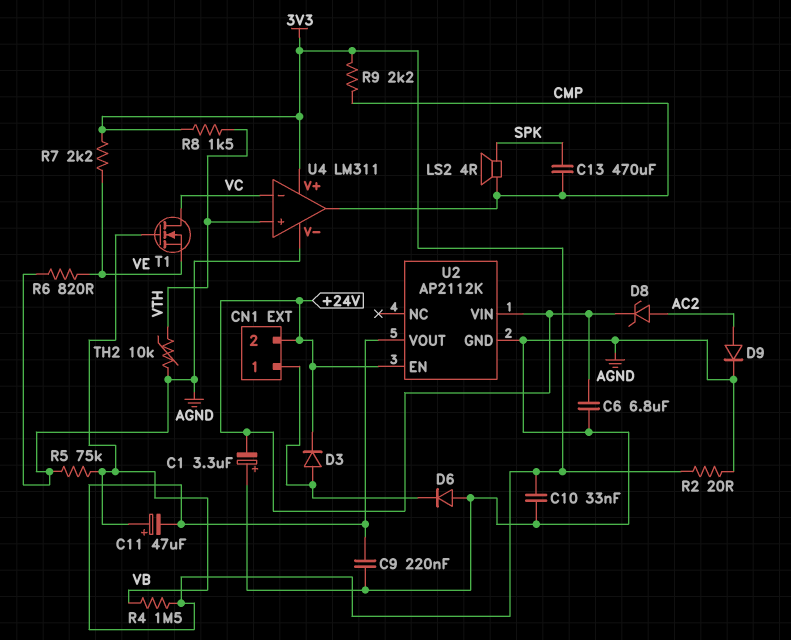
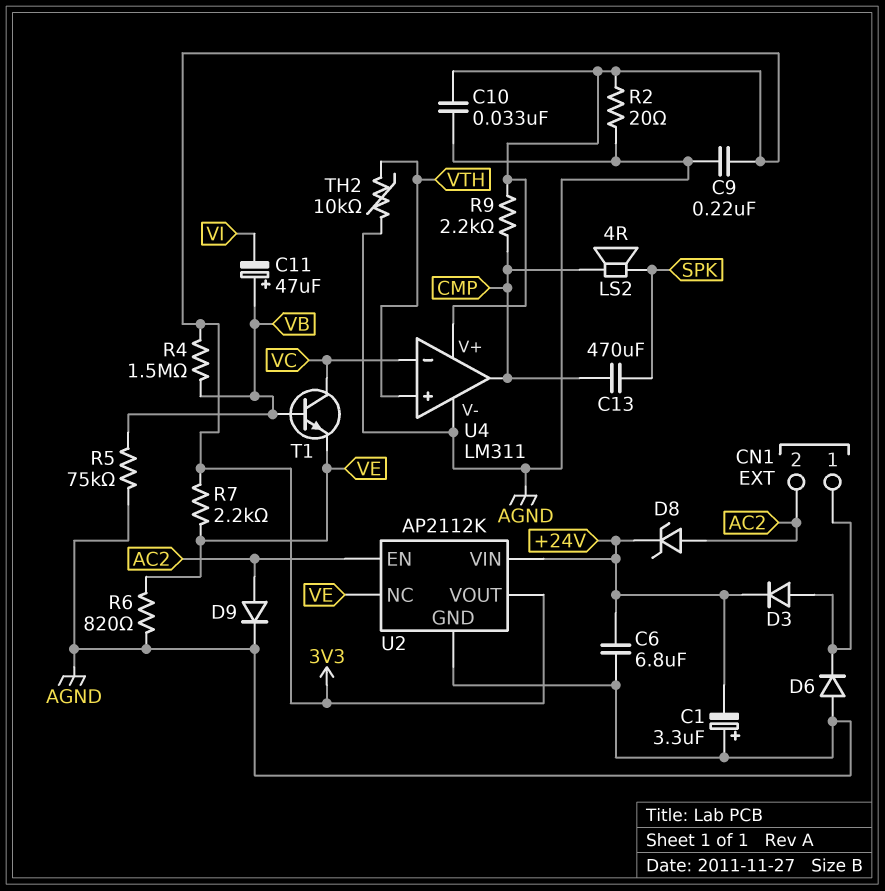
C11: 47uF (plus VB, minus 3V3) -> 47uF (plus VB, minus VI)
CN1 pin 2: +24V -> AC2
R8: 1.5k (3V3, VTH) -> none
T1: NMOS (G VB, D VC, S VE) -> NPN (B VB, C VC, E VE)
U2 pin EN: +24V -> AC2
U2 pin NC: none -> VE

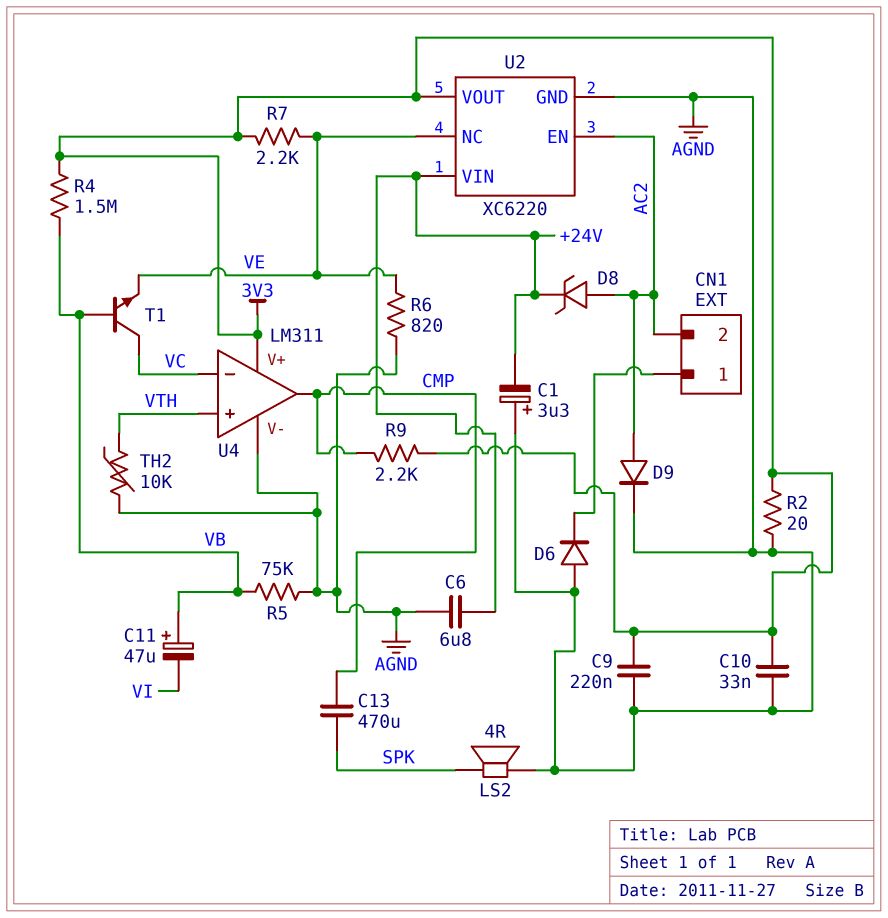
D3: diode (A CN1/1, K +24V) -> none
LS2: speaker 4R (CMP, SPK) -> speaker 4R (AGND, SPK)
U2: AP2112K -> XC6220

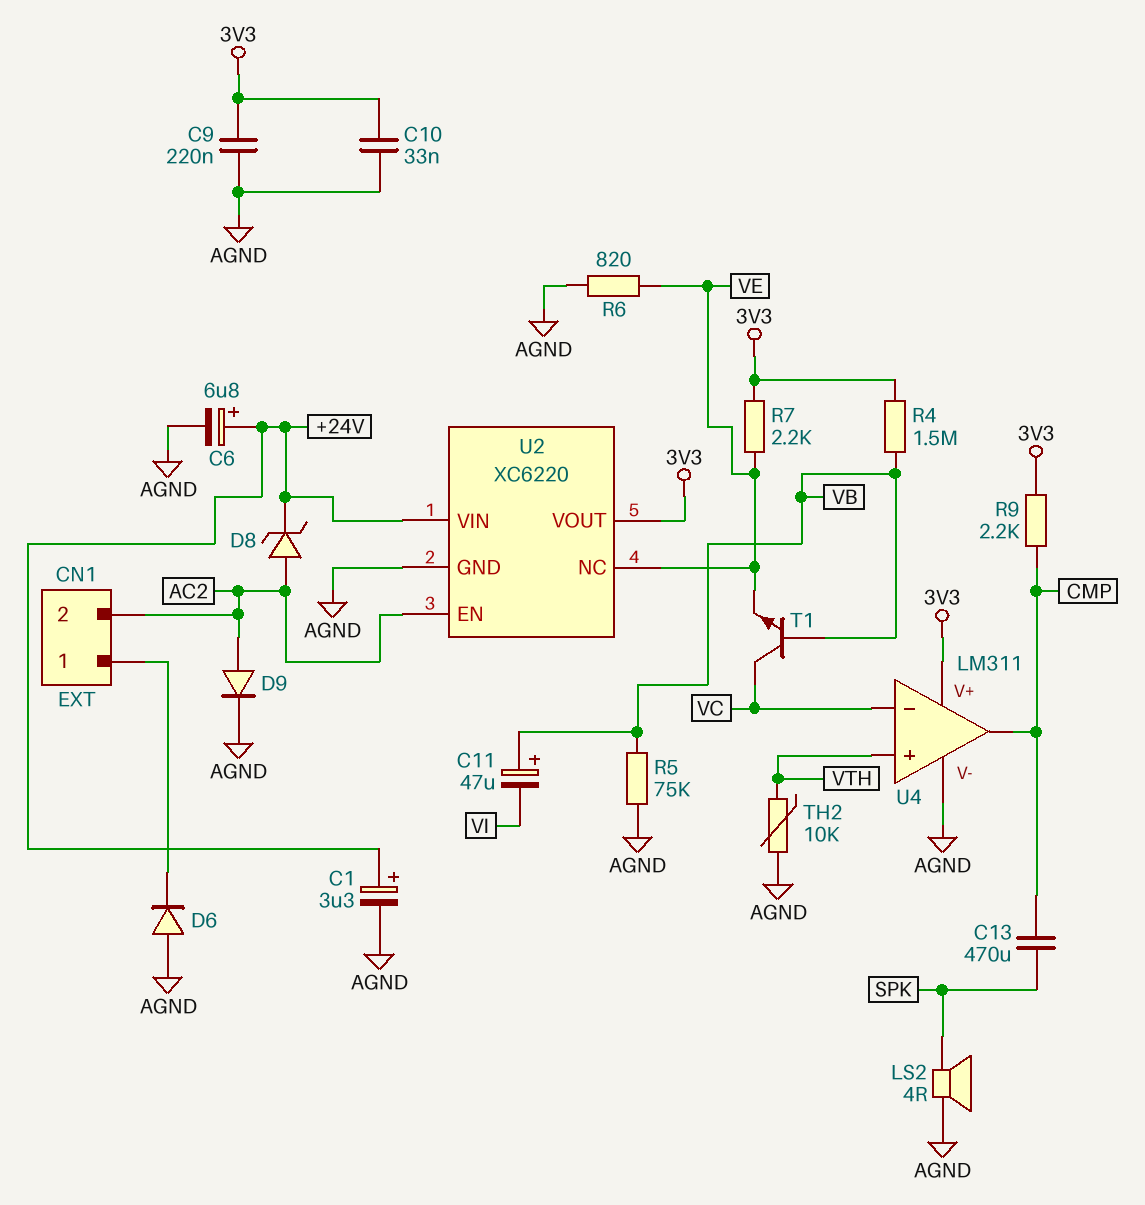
C1: 3.3uF (plus AGND, minus +24V) -> 3.3uF (plus +24V, minus AGND)
C6: 6.8uF (+24V, AGND) -> 6.8uF (plus +24V, minus AGND)
R2: 20 (3V3, AGND) -> none

